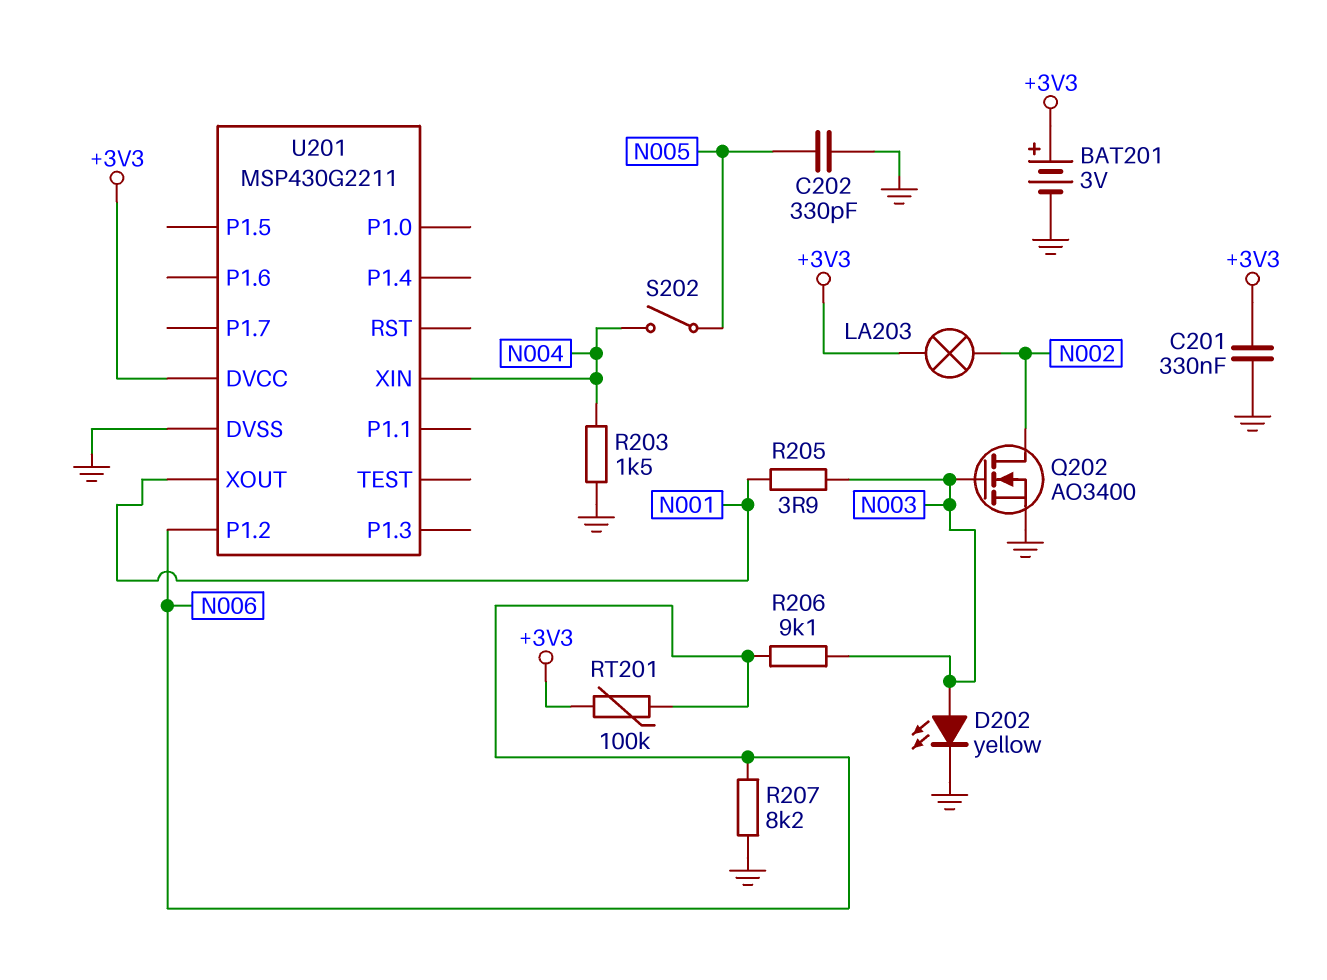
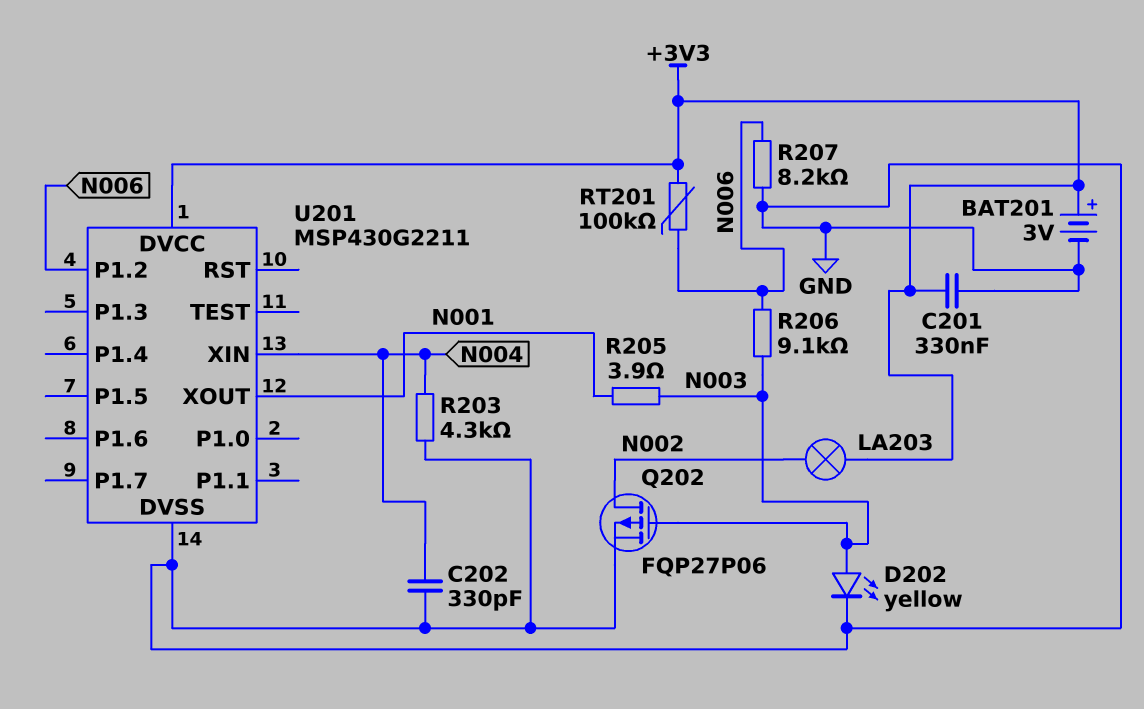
C202: 330pF (GND, N005) -> 330pF (GND, N004)
Q202: NMOS AO3400 (G N003, D N002, S GND) -> PMOS FQP27P06 (G N003, D N002, S GND)
R203: 1.5k (GND, N004) -> 4.3k (GND, N004)
S202: switch (N004, N005) -> none

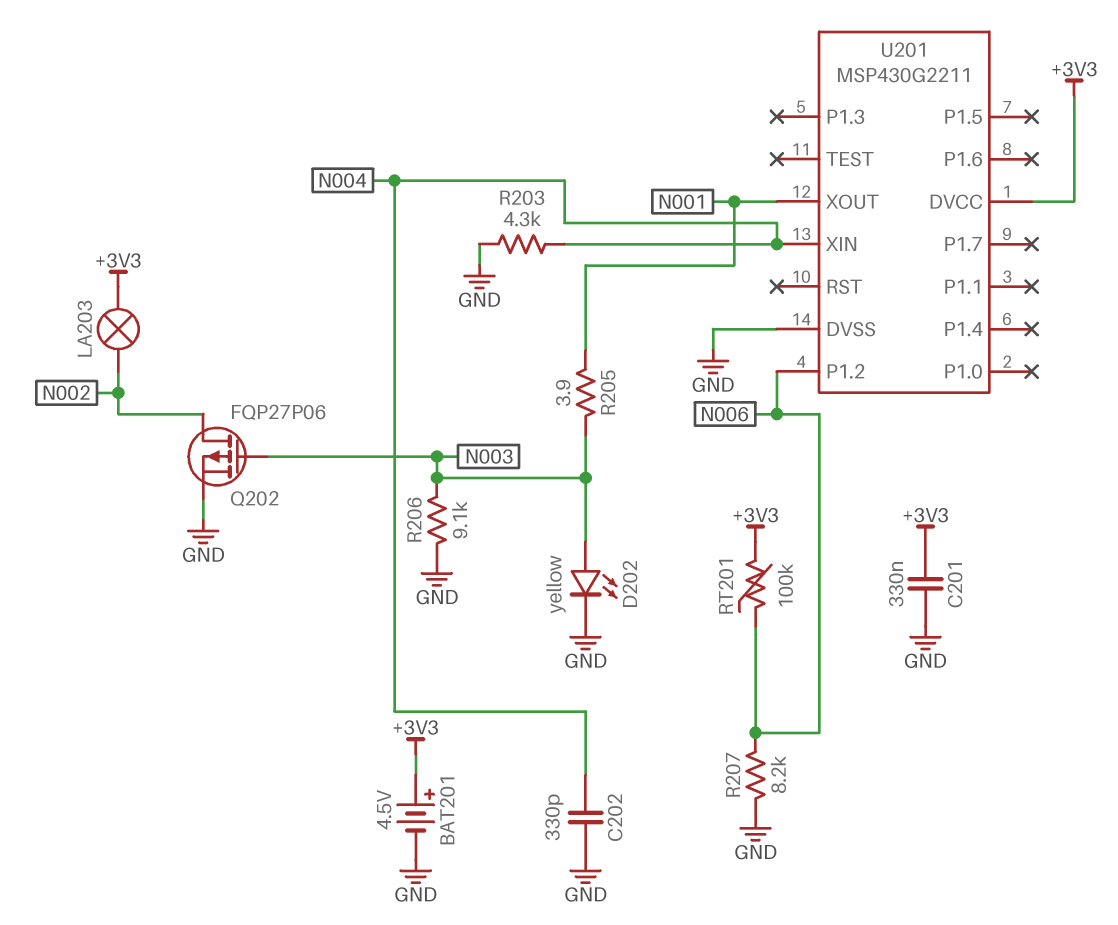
BAT201: 3V (plus +3V3, minus GND) -> 4.5V (plus +3V3, minus GND)
R206: 9.1k (N003, N006) -> 9.1k (GND, N003)

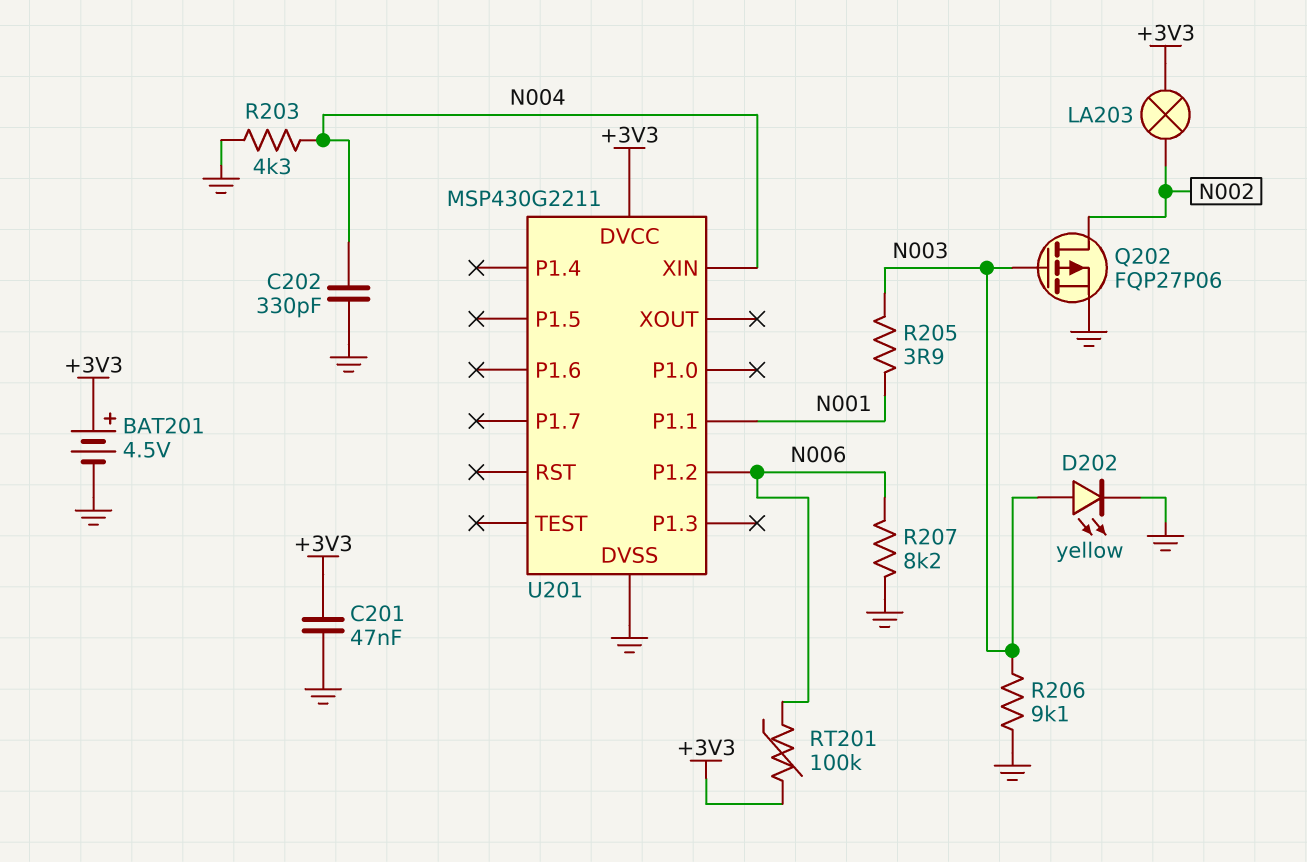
C201: 330nF (+3V3, GND) -> 47nF (+3V3, GND)
U201 pin P1.1: none -> N001
U201 pin XOUT: N001 -> none

